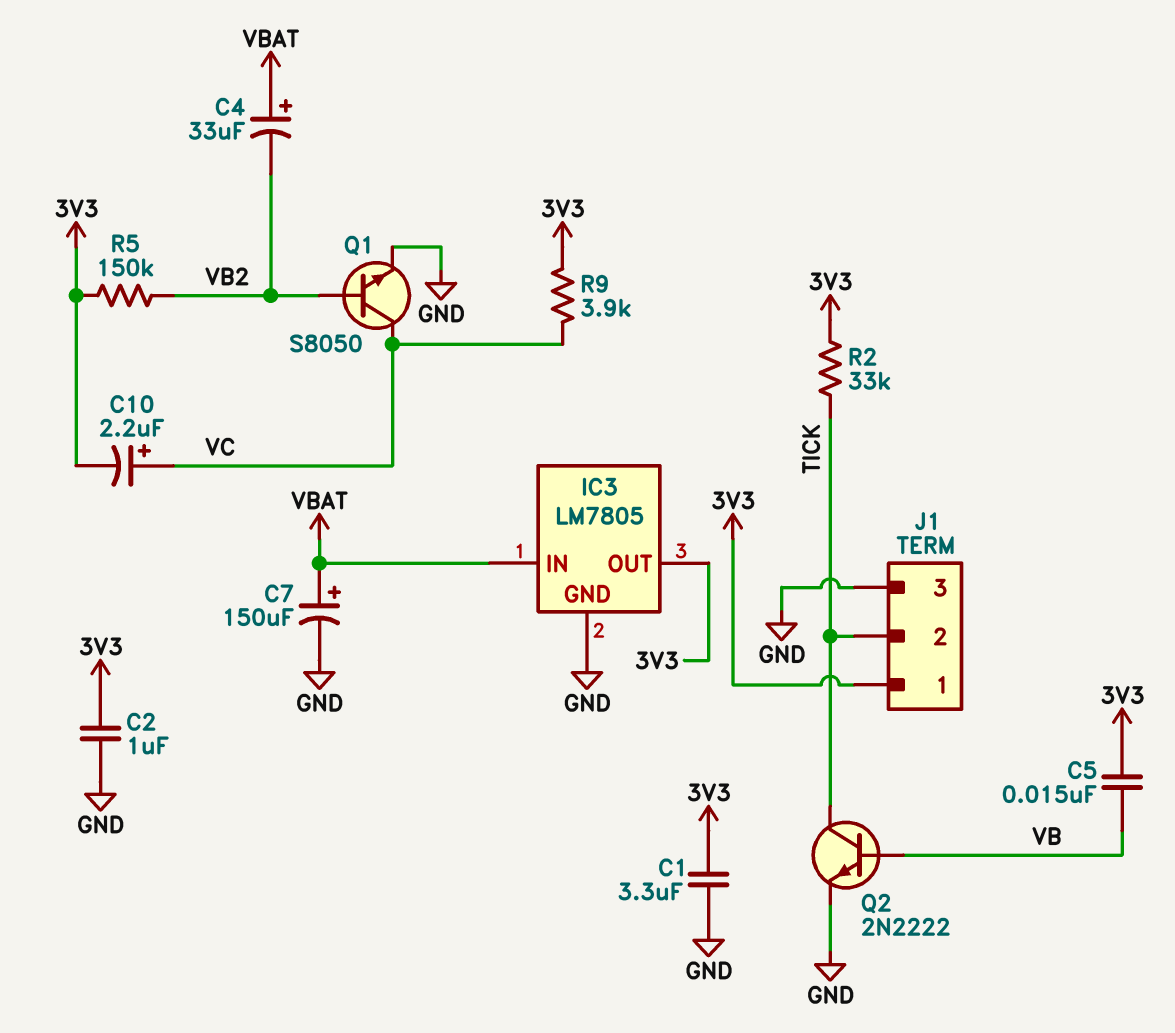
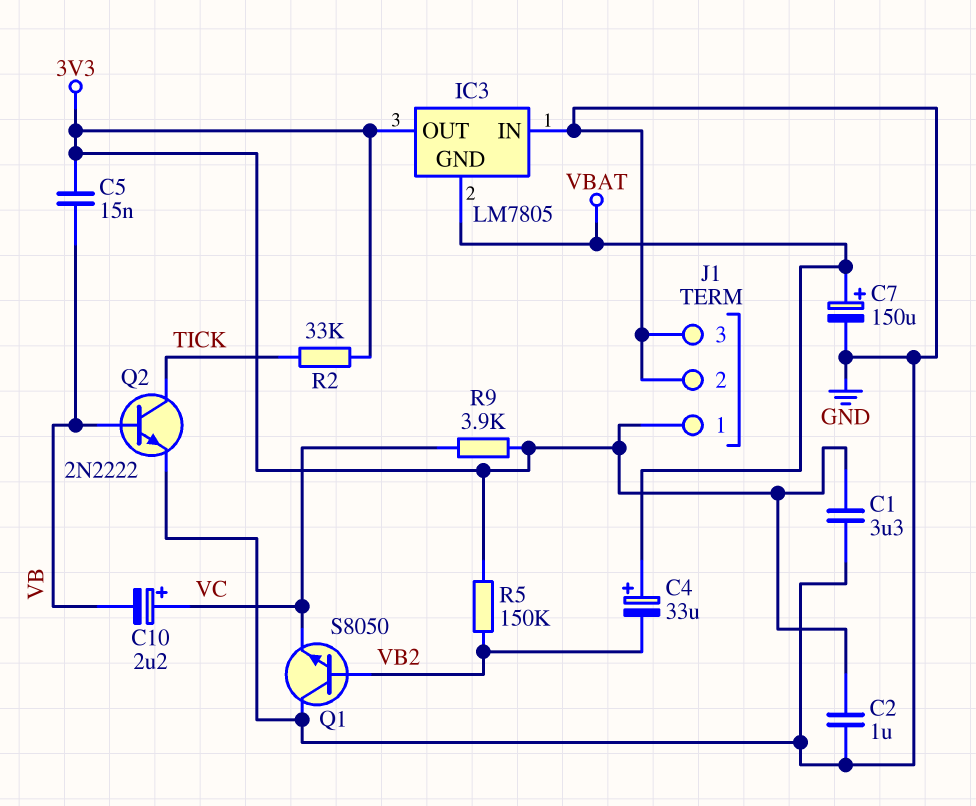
C10: 2.2uF (plus VC, minus 3V3) -> 2.2uF (plus VC, minus VB)
IC3 pin GND: GND -> VBAT
IC3 pin IN: VBAT -> GND
J1 pin 2: TICK -> GND
Q1: NPN S8050 (B VB2, C VC, E GND) -> NPN S8050 (B VB2, C GND, E VC)

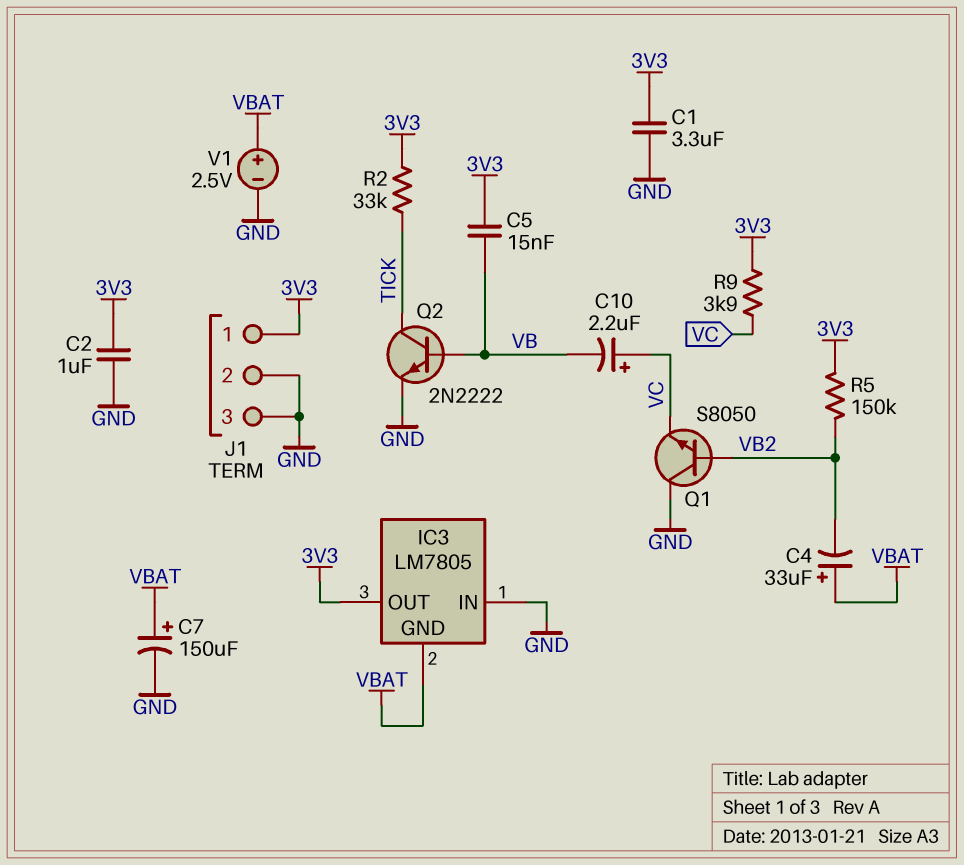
V1: none -> 2.5V (plus VBAT, minus GND)

